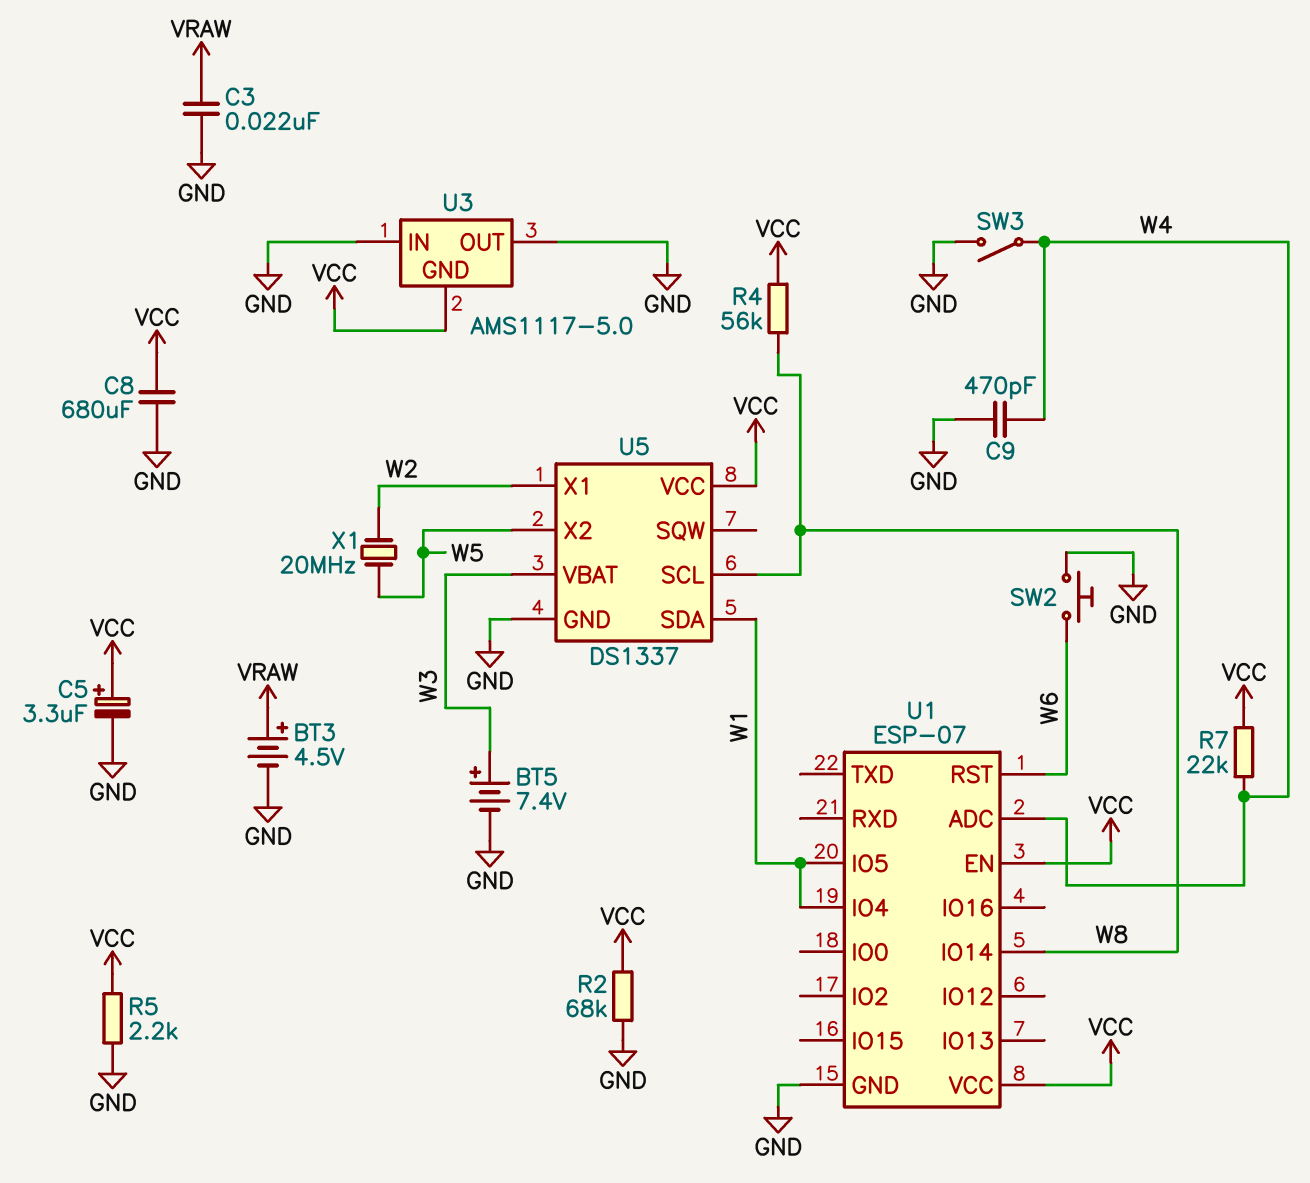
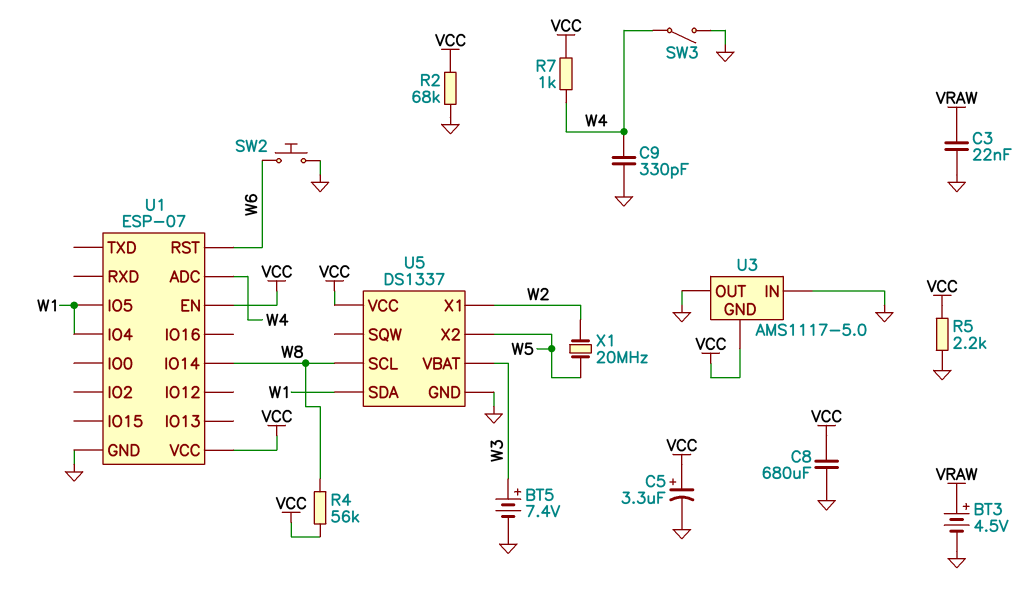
C9: 470pF (GND, W4) -> 330pF (GND, W4)
R7: 22k (VCC, W4) -> 1k (VCC, W4)

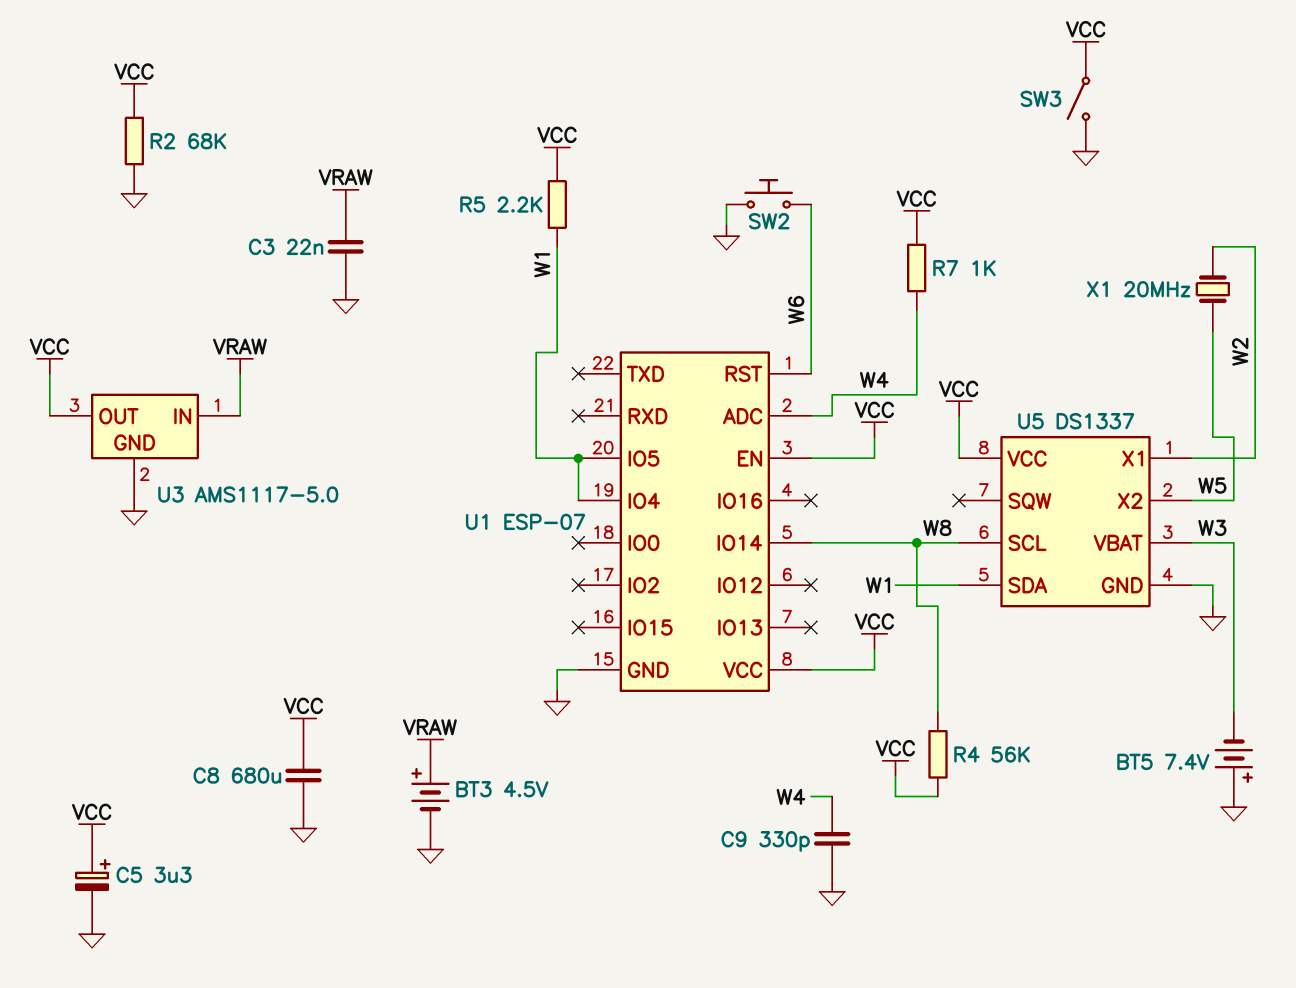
BT5: 7.4V (plus W3, minus GND) -> 7.4V (plus GND, minus W3)
R5: 2.2k (GND, VCC) -> 2.2k (VCC, W1)
SW3: switch (GND, W4) -> switch (GND, VCC)
U3 pin GND: VCC -> GND
U3 pin IN: GND -> VRAW
U3 pin OUT: GND -> VCC

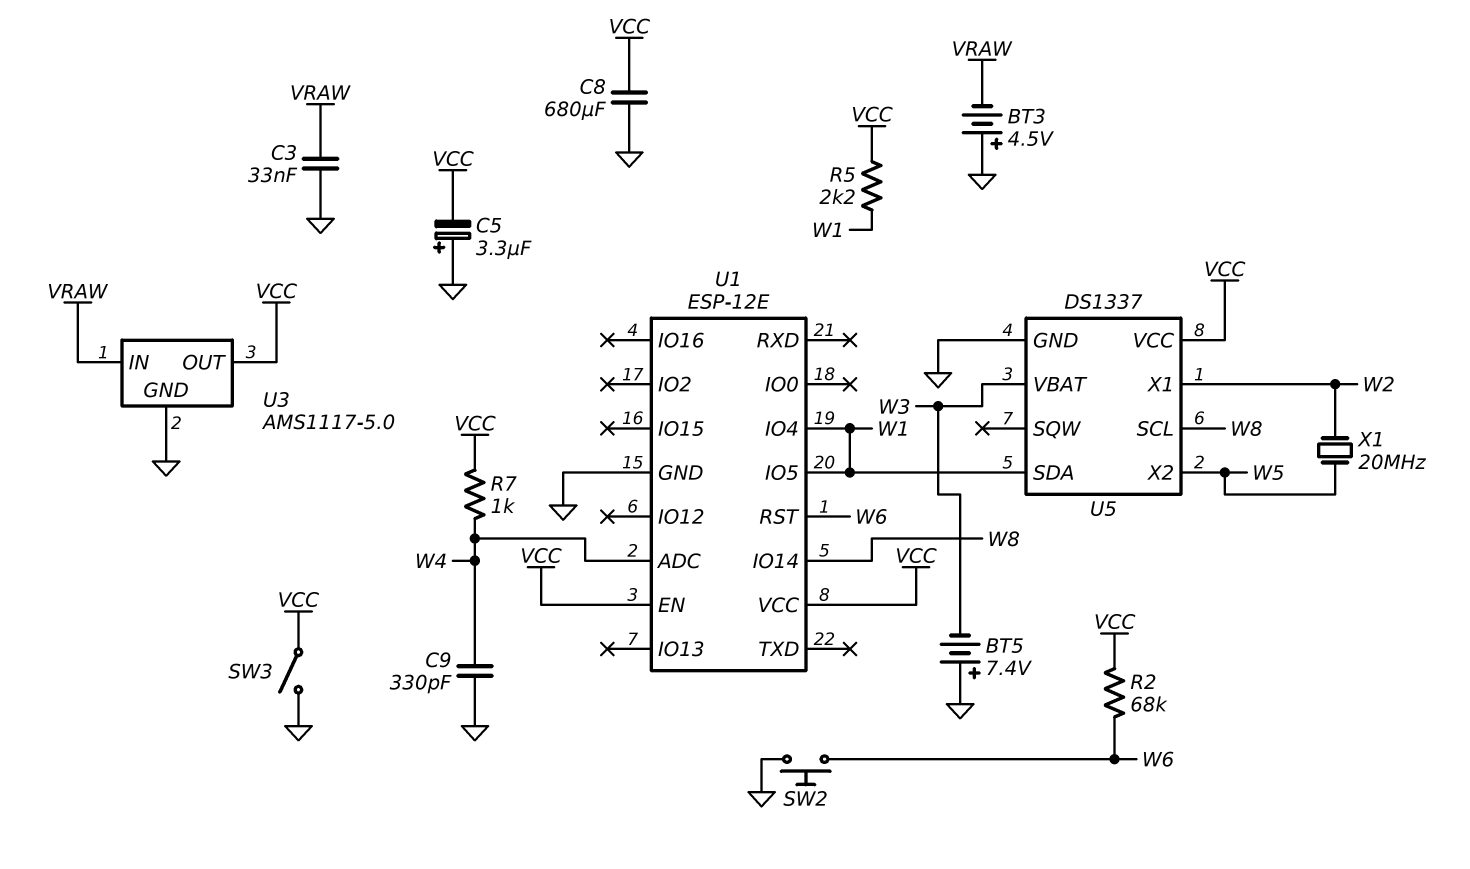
BT3: 4.5V (plus VRAW, minus GND) -> 4.5V (plus GND, minus VRAW)
C3: 22nF (GND, VRAW) -> 33nF (GND, VRAW)
C5: 3.3uF (plus VCC, minus GND) -> 3.3uF (plus GND, minus VCC)
R2: 68k (GND, VCC) -> 68k (VCC, W6)
R4: 56k (VCC, W8) -> none
U1: ESP-07 -> ESP-12E

